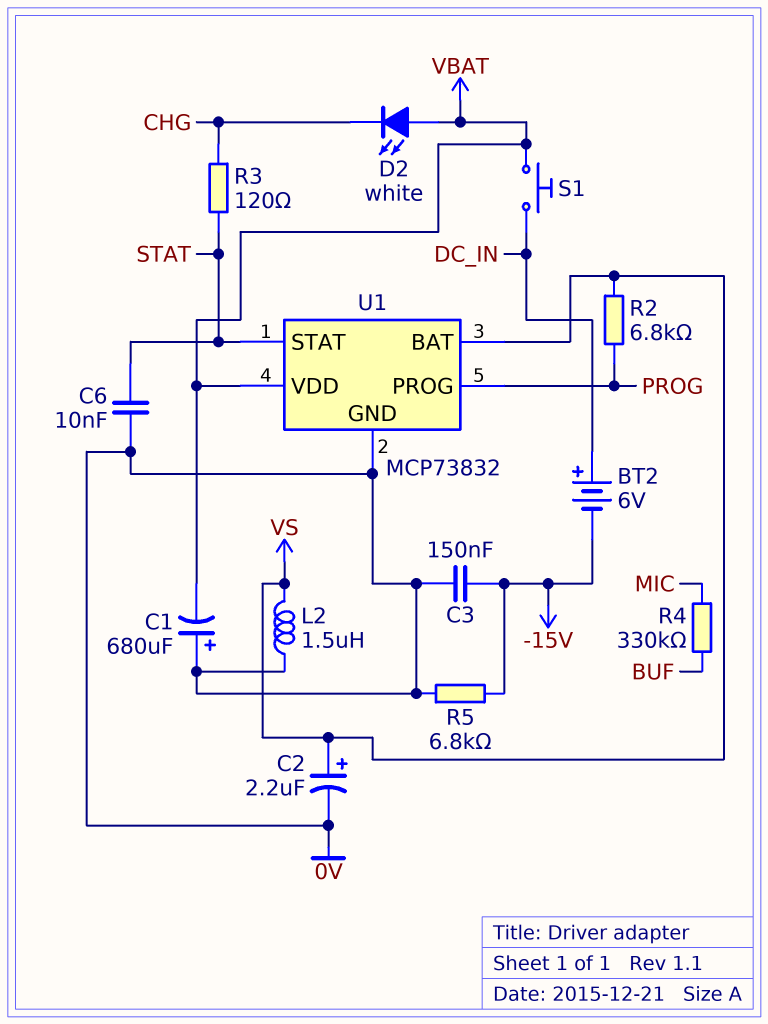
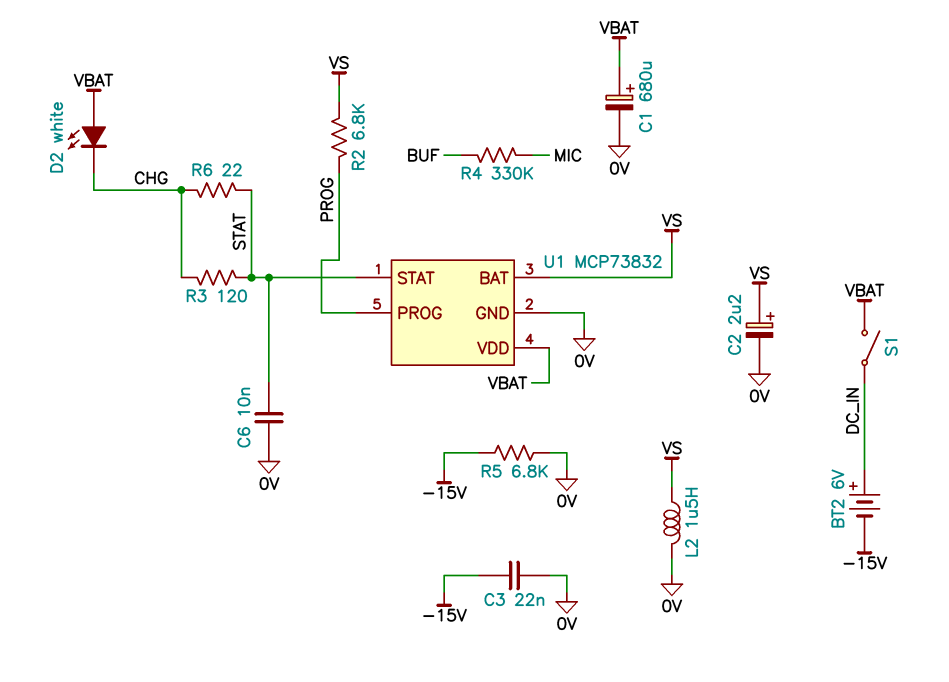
C1: 680uF (plus 0V, minus VBAT) -> 680uF (plus VBAT, minus 0V)
C3: 150nF (-15V, 0V) -> 22nF (-15V, 0V)
R6: none -> 22 (CHG, STAT)
S1: button (DC_IN, VBAT) -> switch (DC_IN, VBAT)

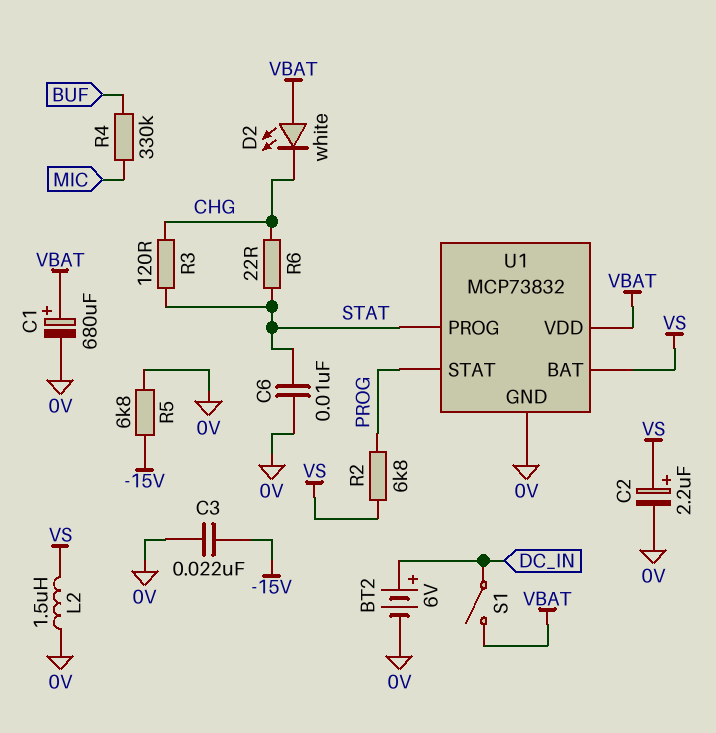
BT2: 6V (plus DC_IN, minus -15V) -> 6V (plus DC_IN, minus 0V)
U1 pin PROG: PROG -> STAT
U1 pin STAT: STAT -> PROG

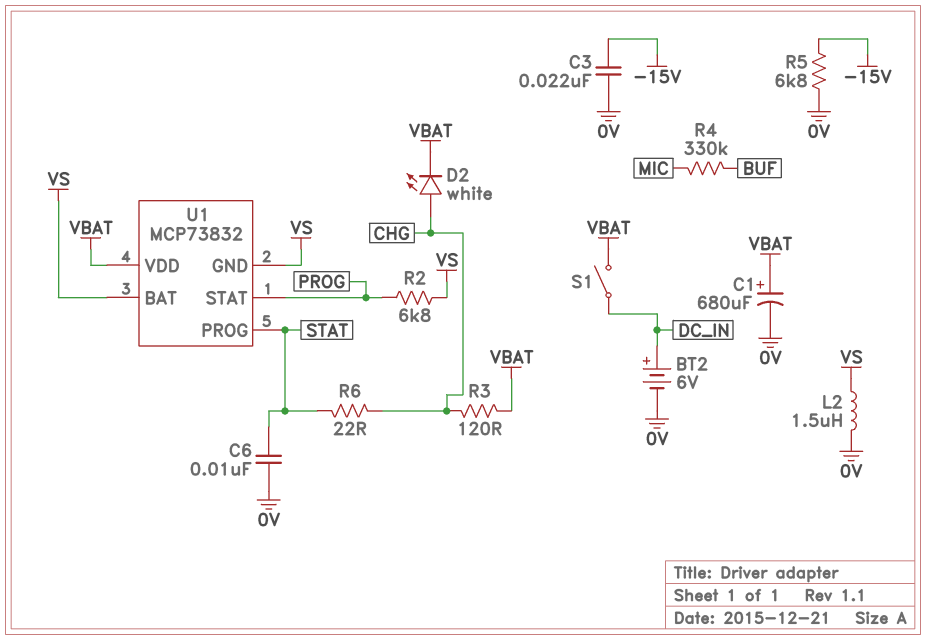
C2: 2.2uF (plus VS, minus 0V) -> none
D2: LED white (A VBAT, K CHG) -> LED white (A CHG, K VBAT)
R3: 120 (CHG, STAT) -> 120 (CHG, VBAT)
U1 pin GND: 0V -> VS

